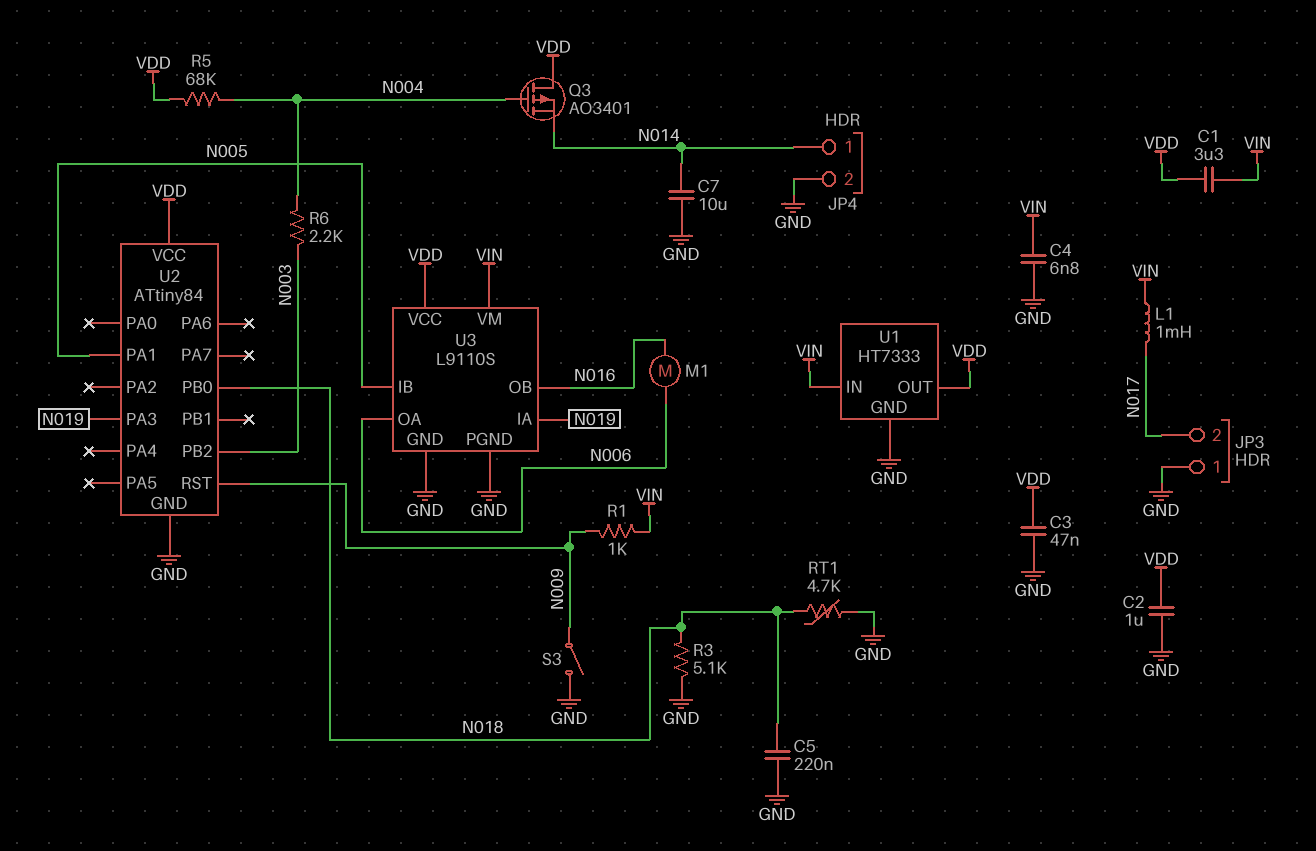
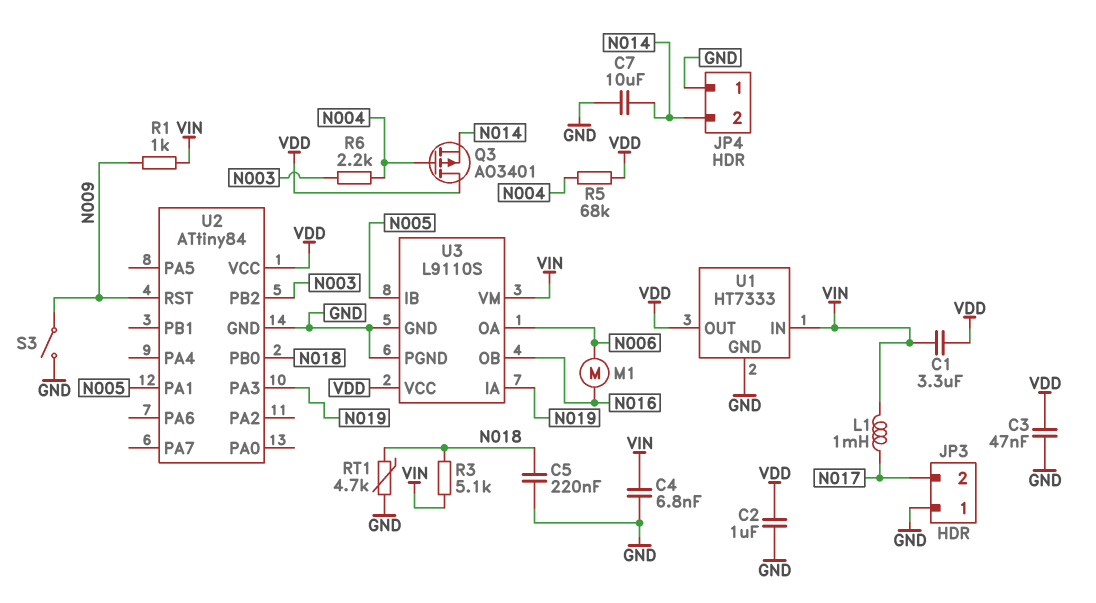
JP4 pin 1: N014 -> GND
JP4 pin 2: GND -> N014
R3: 5.1k (GND, N018) -> 5.1k (N018, VIN)

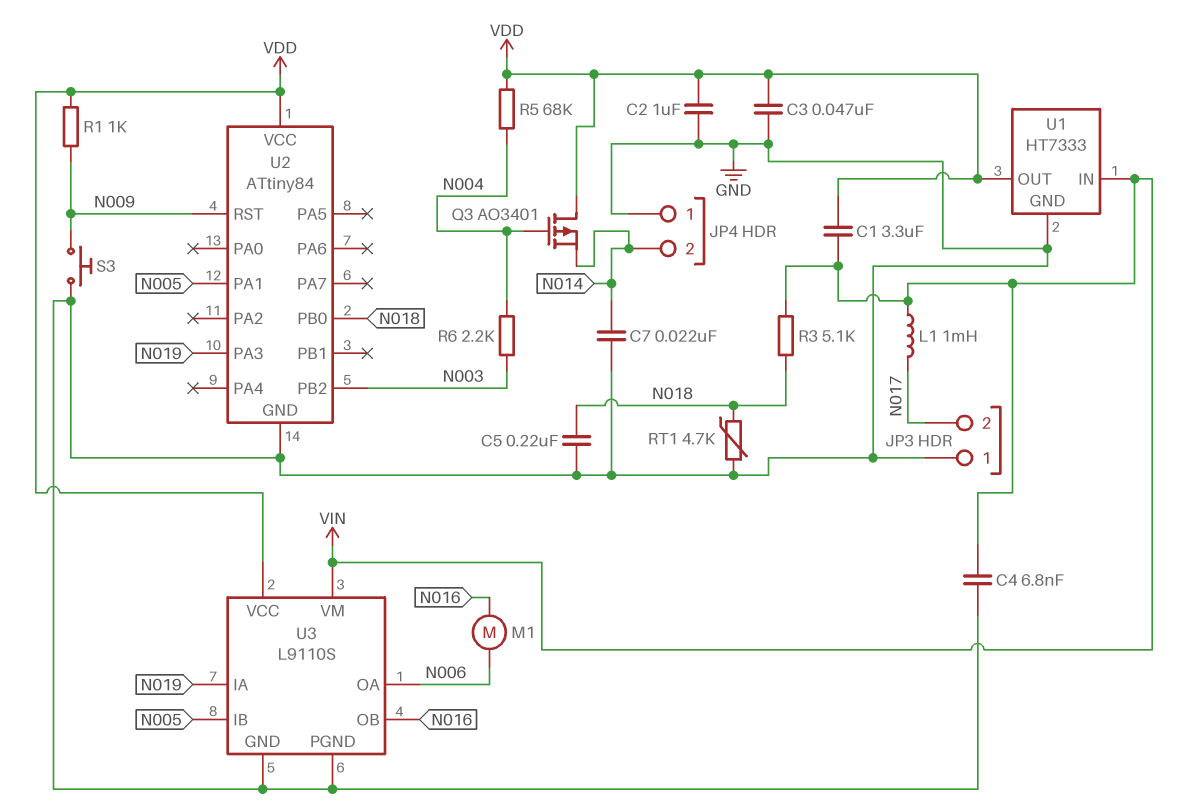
C7: 10uF (GND, N014) -> 22nF (GND, N014)
R1: 1k (N009, VIN) -> 1k (N009, VDD)
S3: switch (GND, N009) -> button (GND, N009)

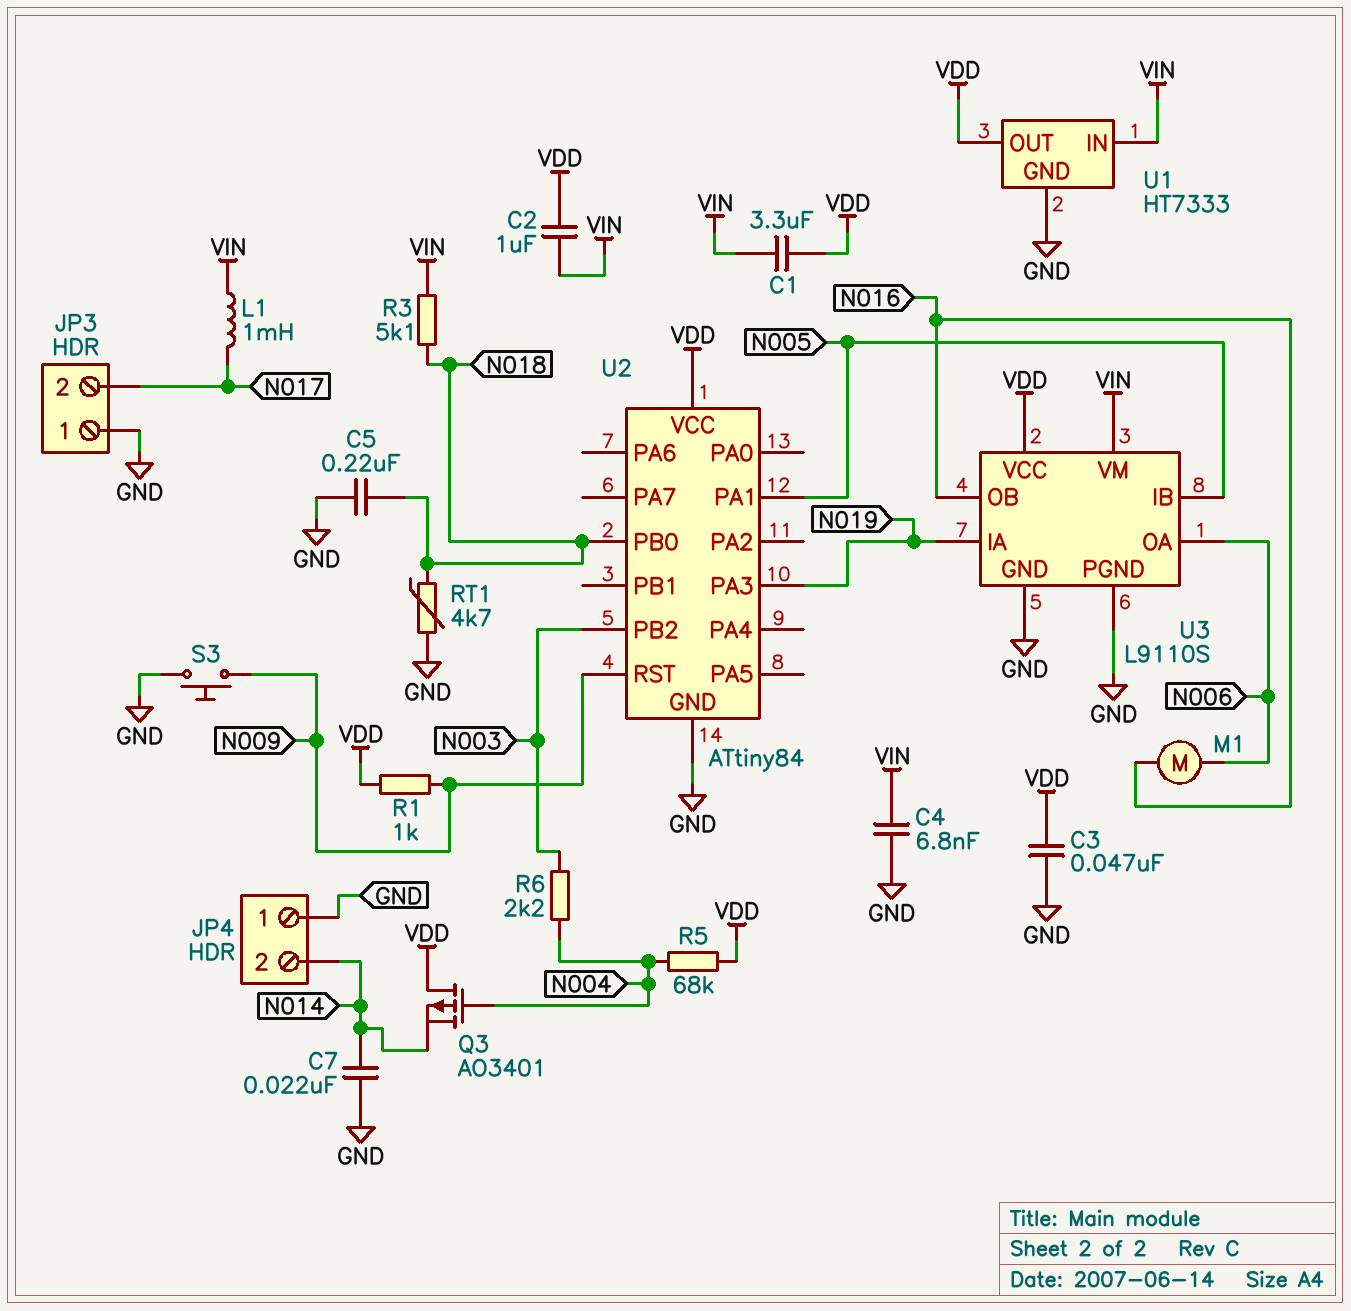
C2: 1uF (GND, VDD) -> 1uF (VDD, VIN)

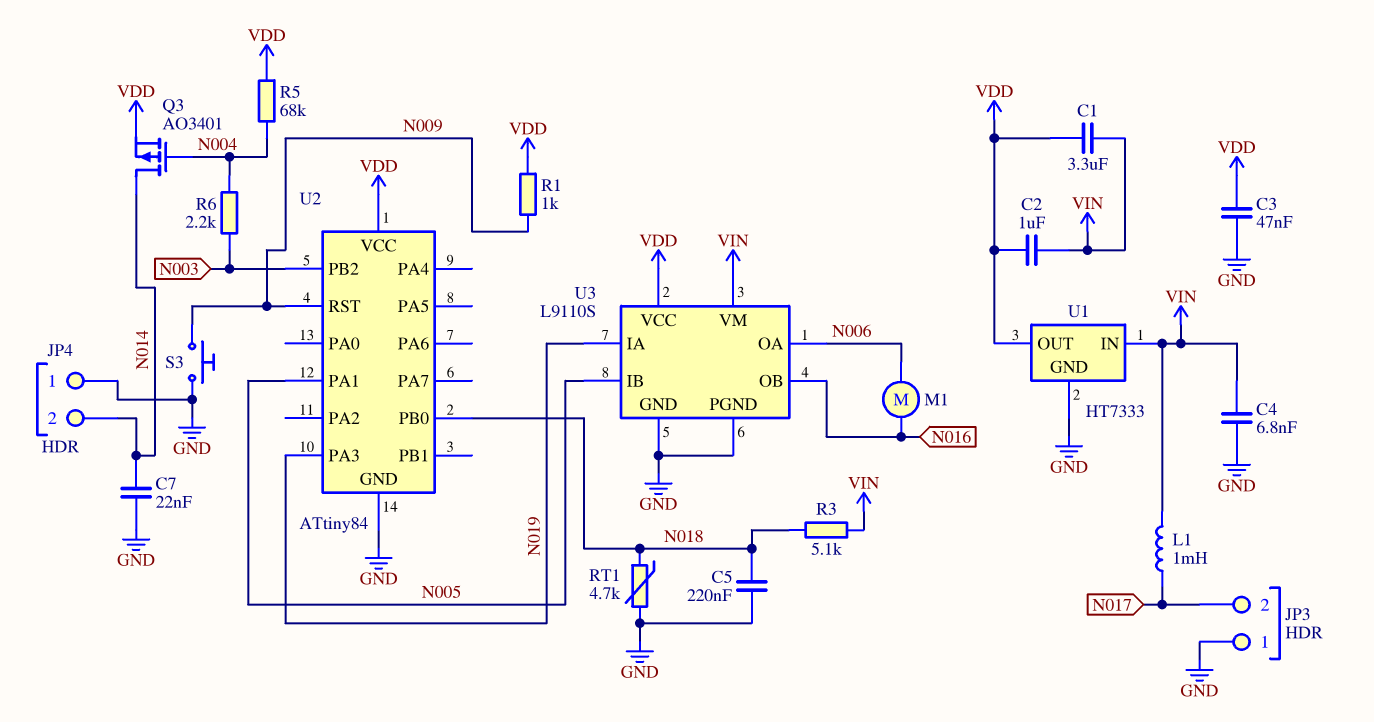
Q3: PMOS AO3401 (G N004, D VDD, S N014) -> PMOS AO3401 (G N004, D N014, S VDD)

